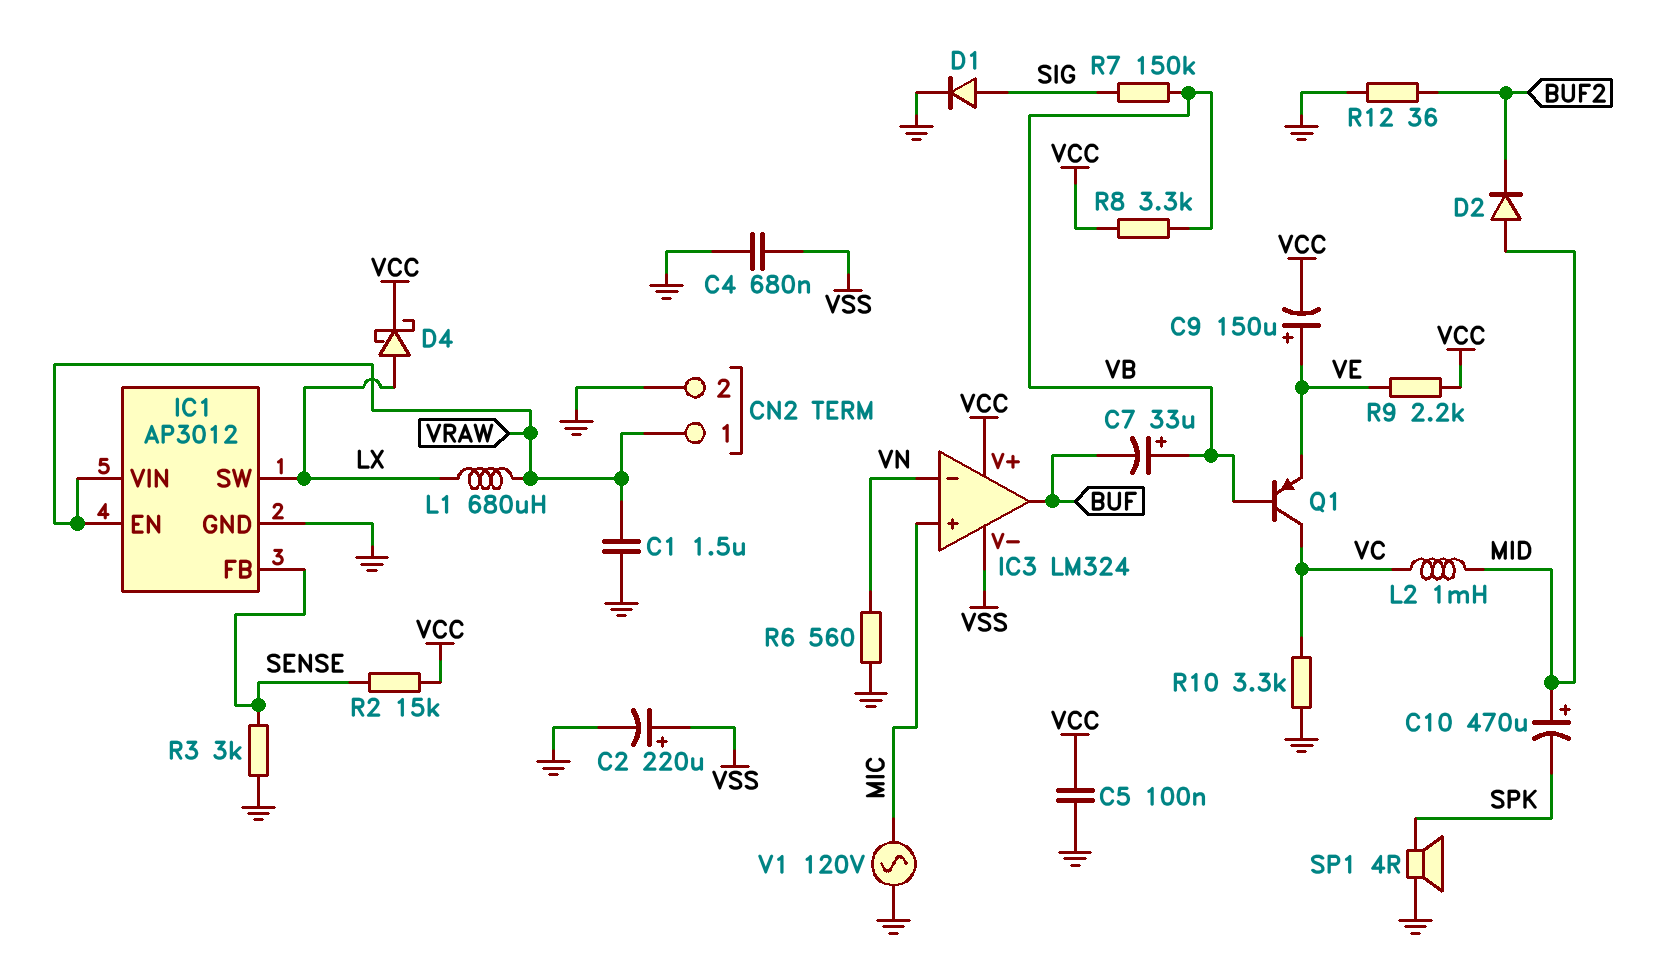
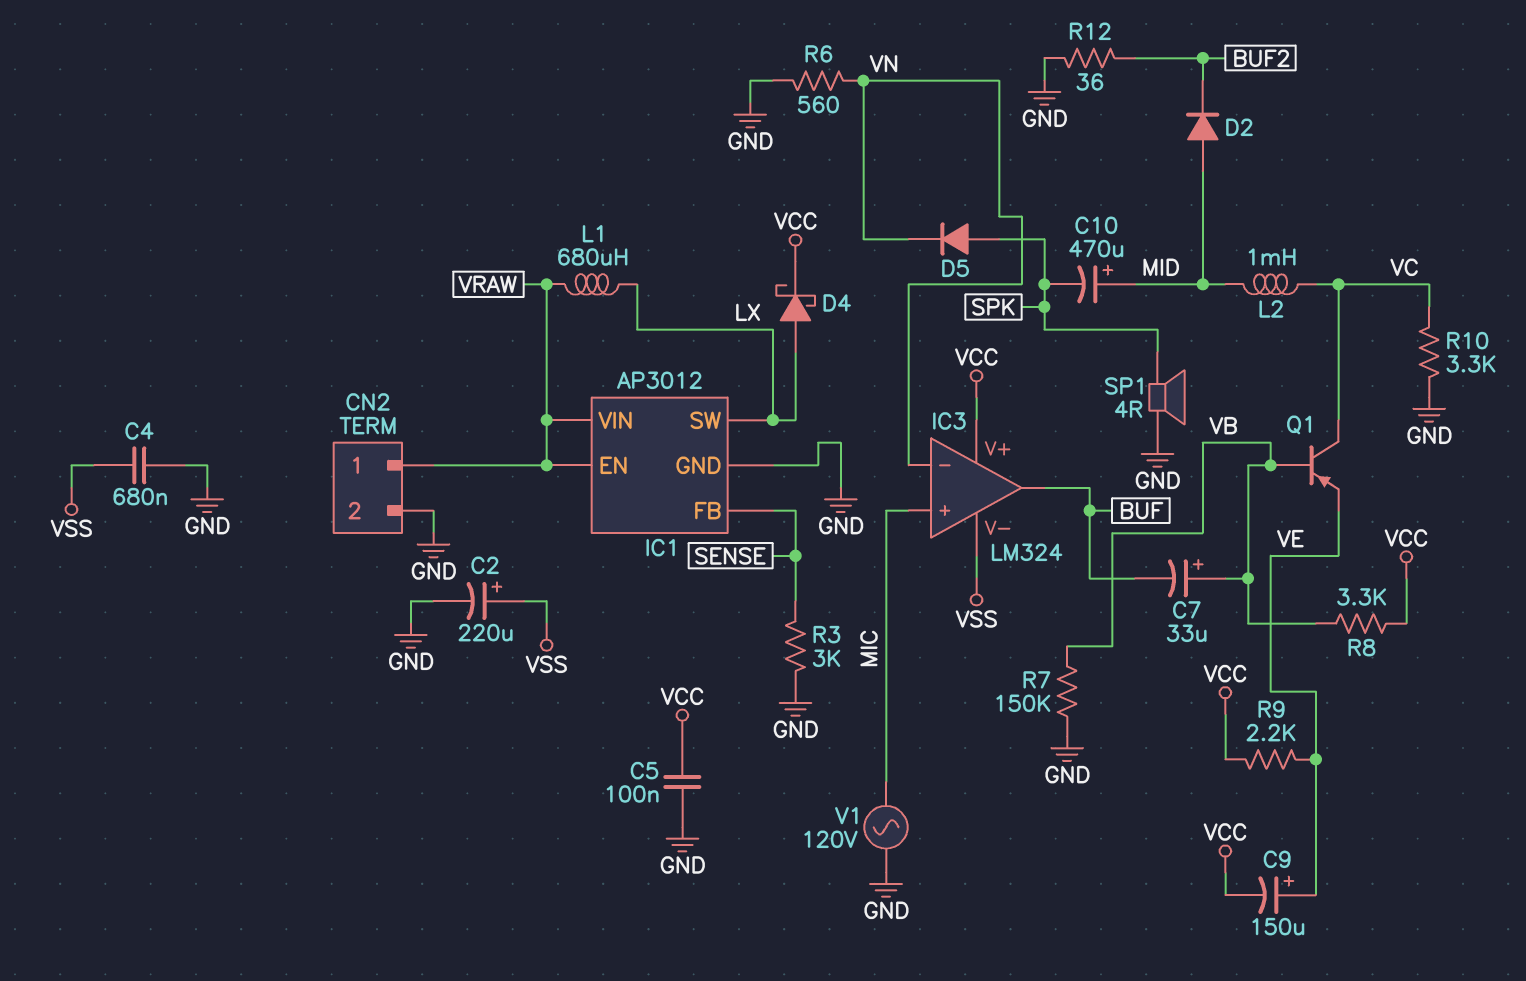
C1: 1.5uF (GND, VRAW) -> none
D1: diode (A SIG, K GND) -> none
D5: none -> diode (A SPK, K VN)
R2: 15k (SENSE, VCC) -> none
R7: 150k (SIG, VB) -> 150k (GND, VB)

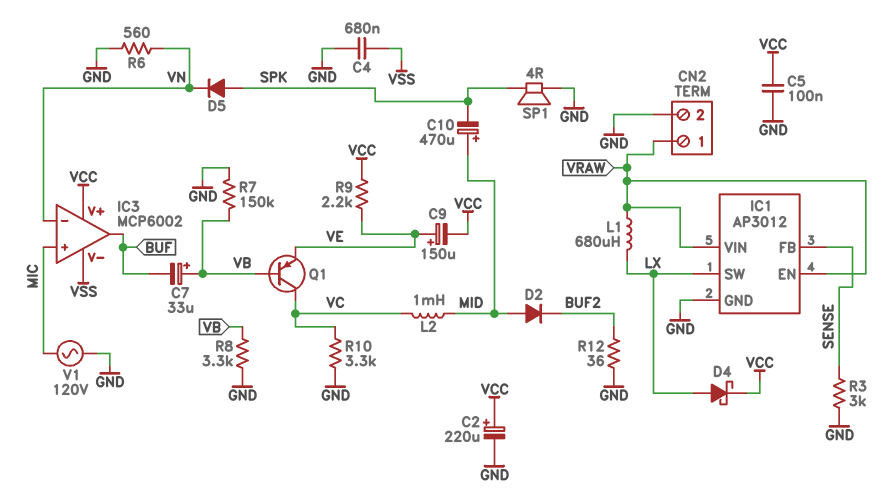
C2: 220uF (plus VSS, minus GND) -> 220uF (plus VCC, minus GND)
IC3: LM324 -> MCP6002
R8: 3.3k (VB, VCC) -> 3.3k (GND, VB)

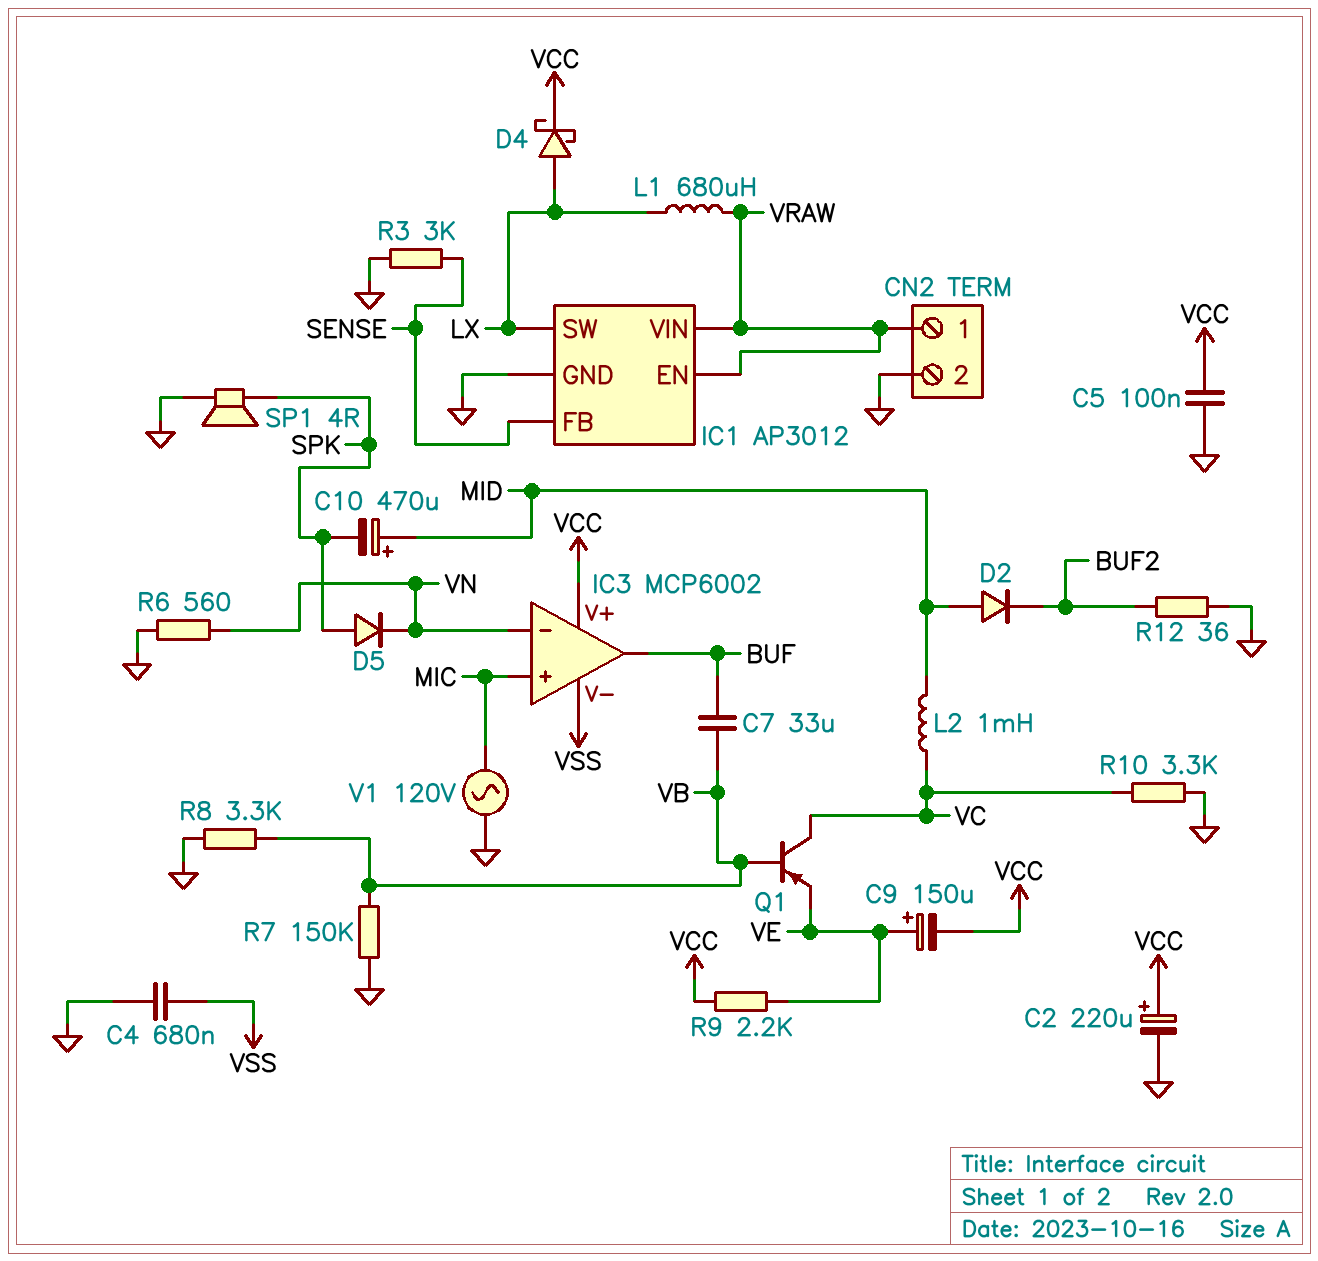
C7: 33uF (plus VB, minus BUF) -> 33uF (BUF, VB)

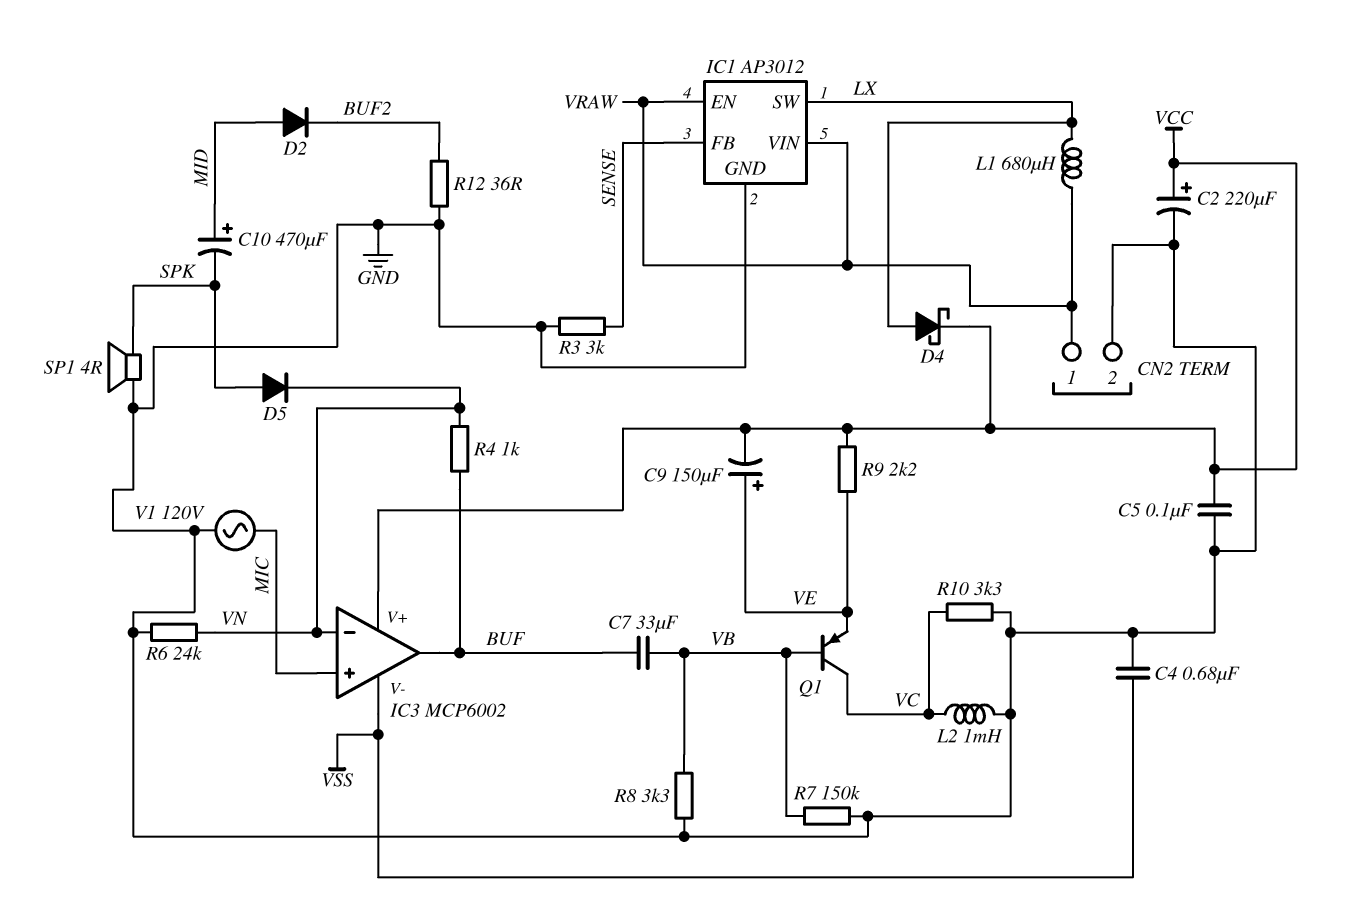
L2: 1mH (MID, VC) -> 1mH (GND, VC)
R4: none -> 1k (BUF, VN)
R6: 560 (GND, VN) -> 24k (GND, VN)

